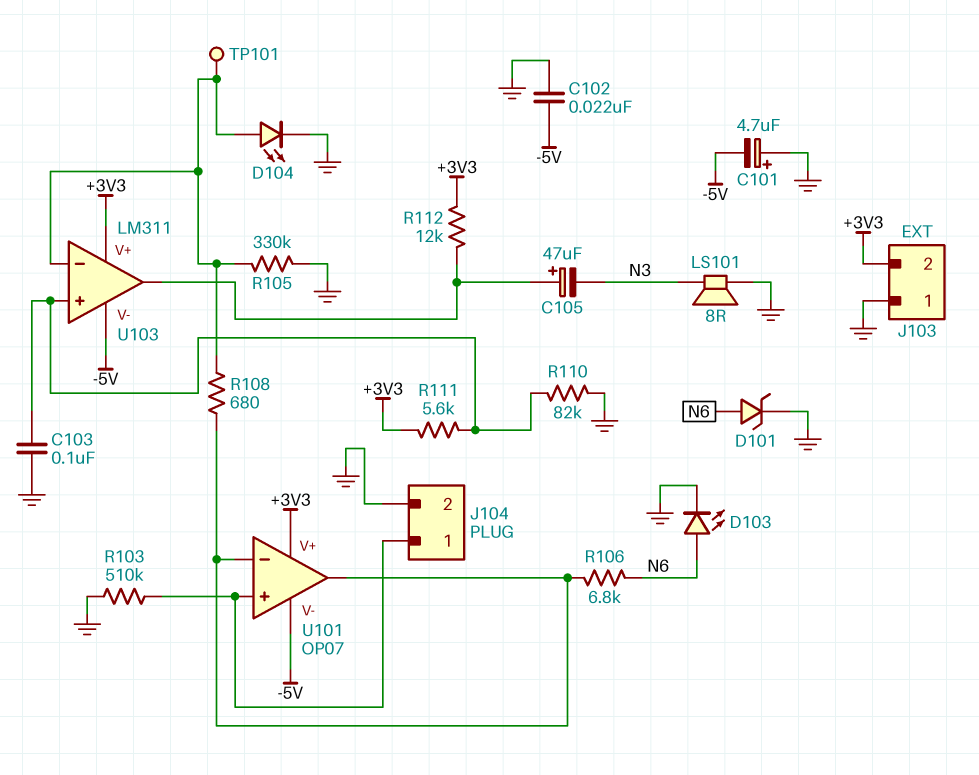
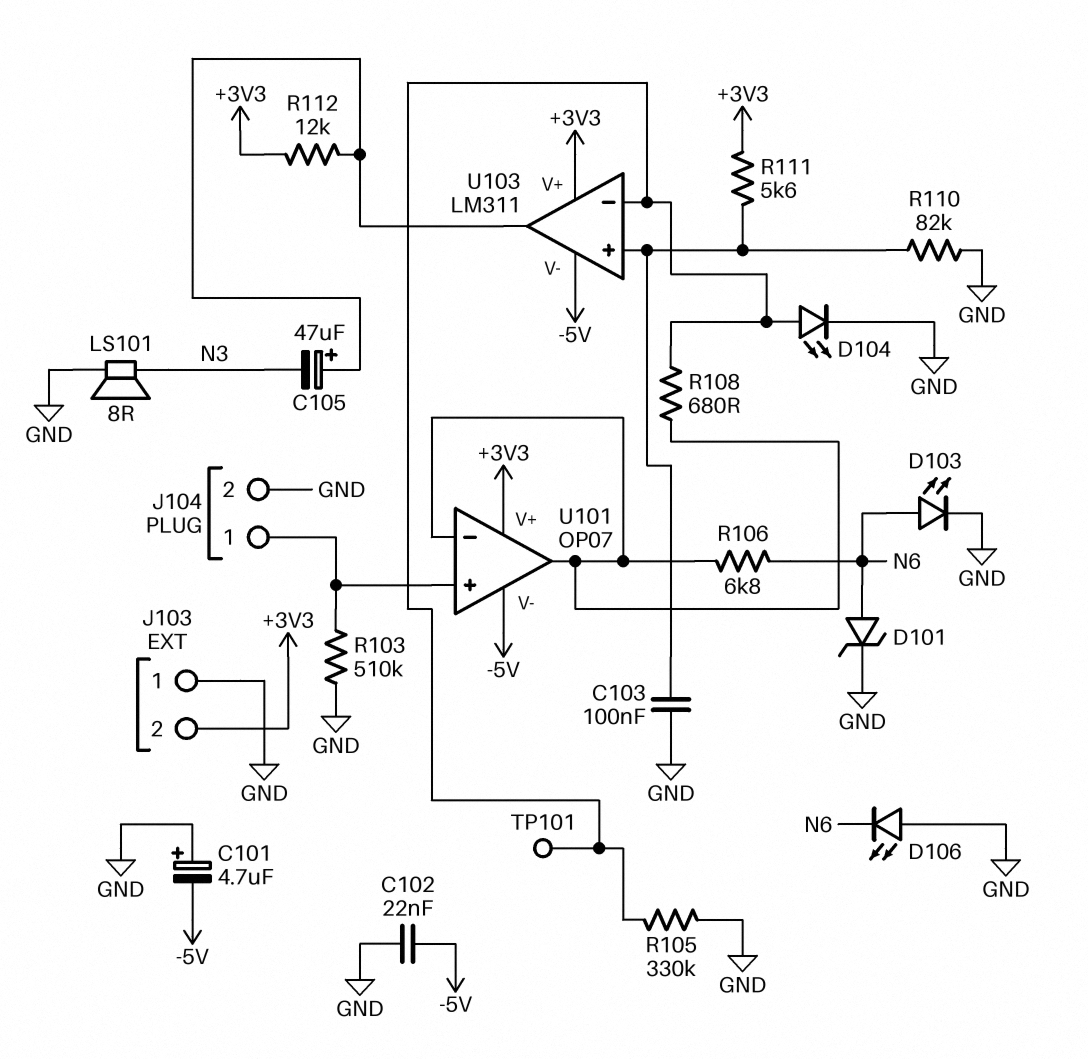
D106: none -> LED (A GND, K N6)

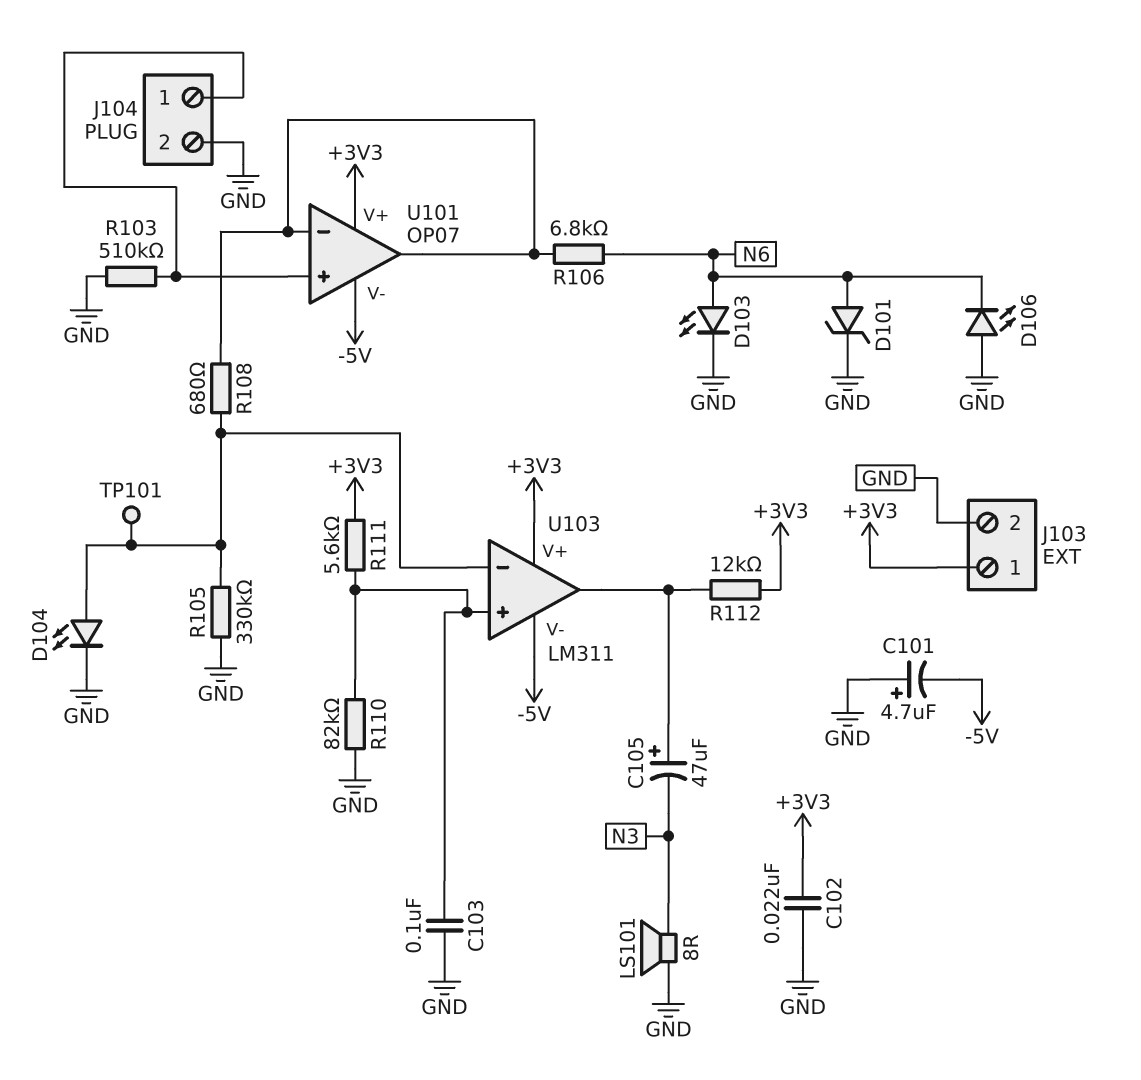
C102: 22nF (-5V, GND) -> 22nF (+3V3, GND)
J103 pin 1: GND -> +3V3
J103 pin 2: +3V3 -> GND

